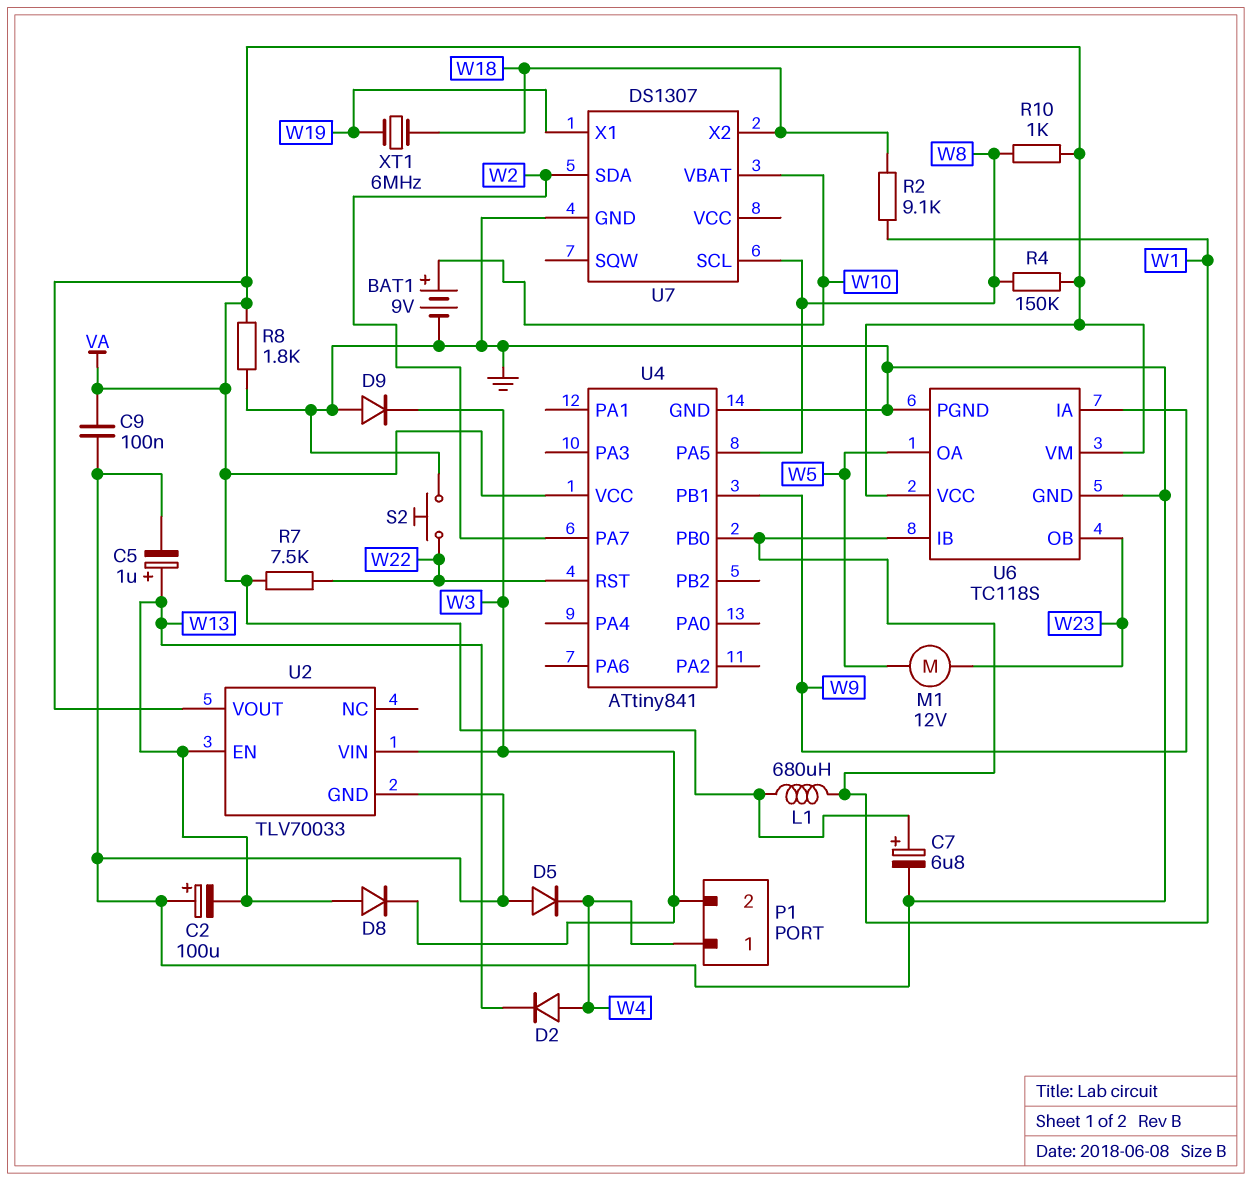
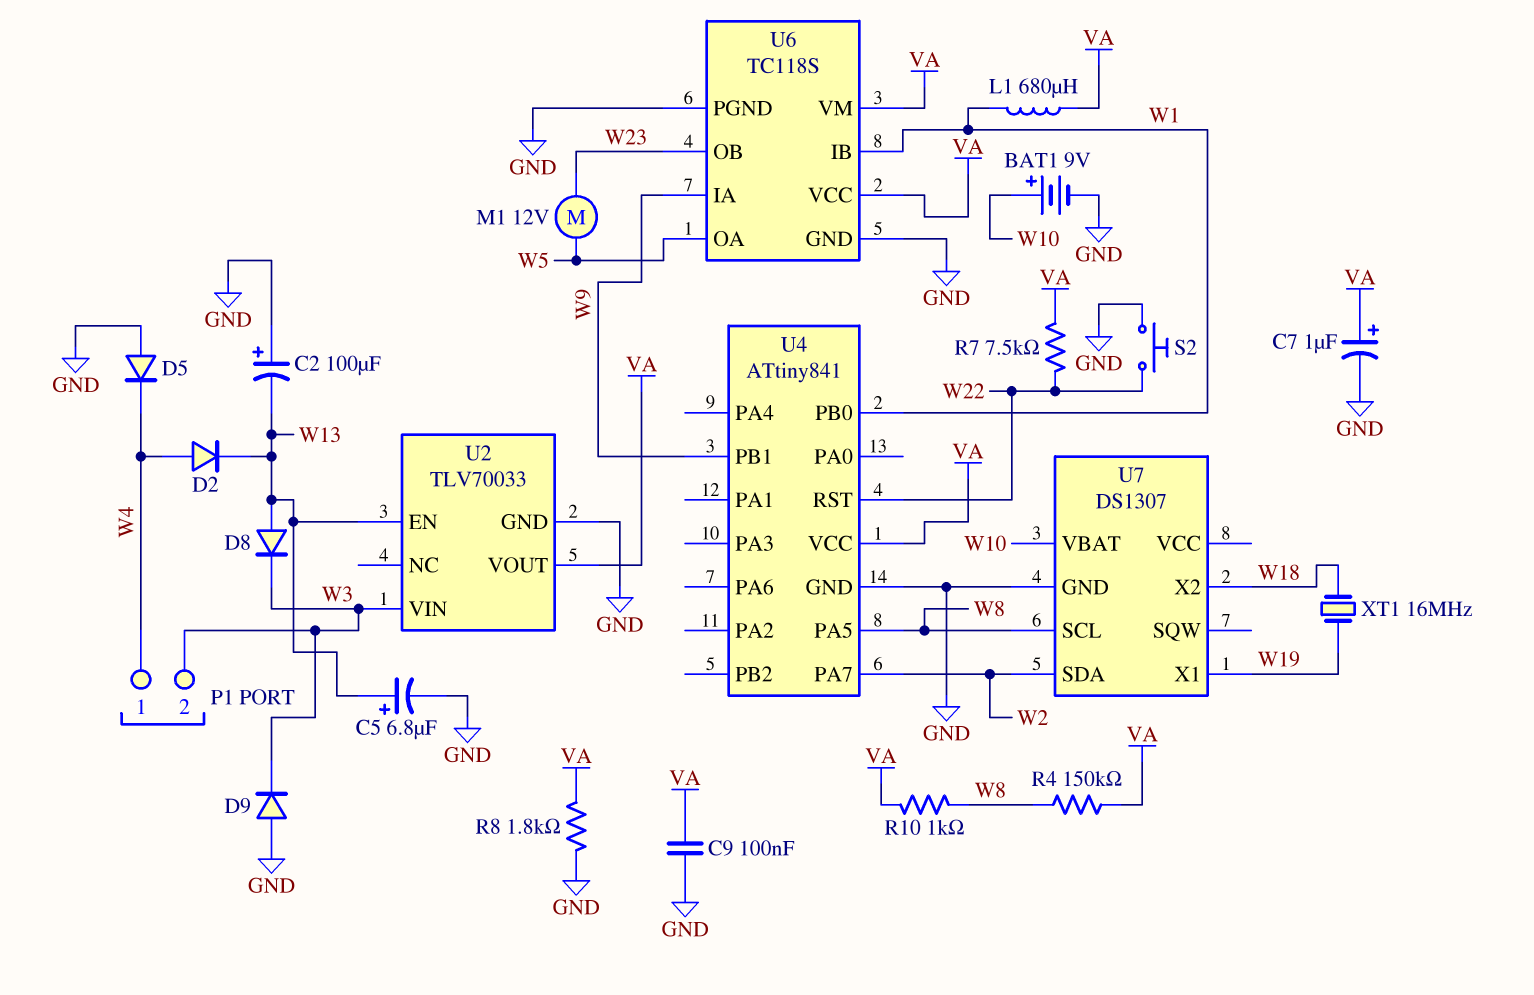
C5: 1uF (plus W13, minus GND) -> 6.8uF (plus W13, minus GND)
C7: 6.8uF (plus VA, minus GND) -> 1uF (plus VA, minus GND)
R2: 9.1k (W1, W18) -> none
XT1: 6MHz (W18, W19) -> 16MHz (W18, W19)

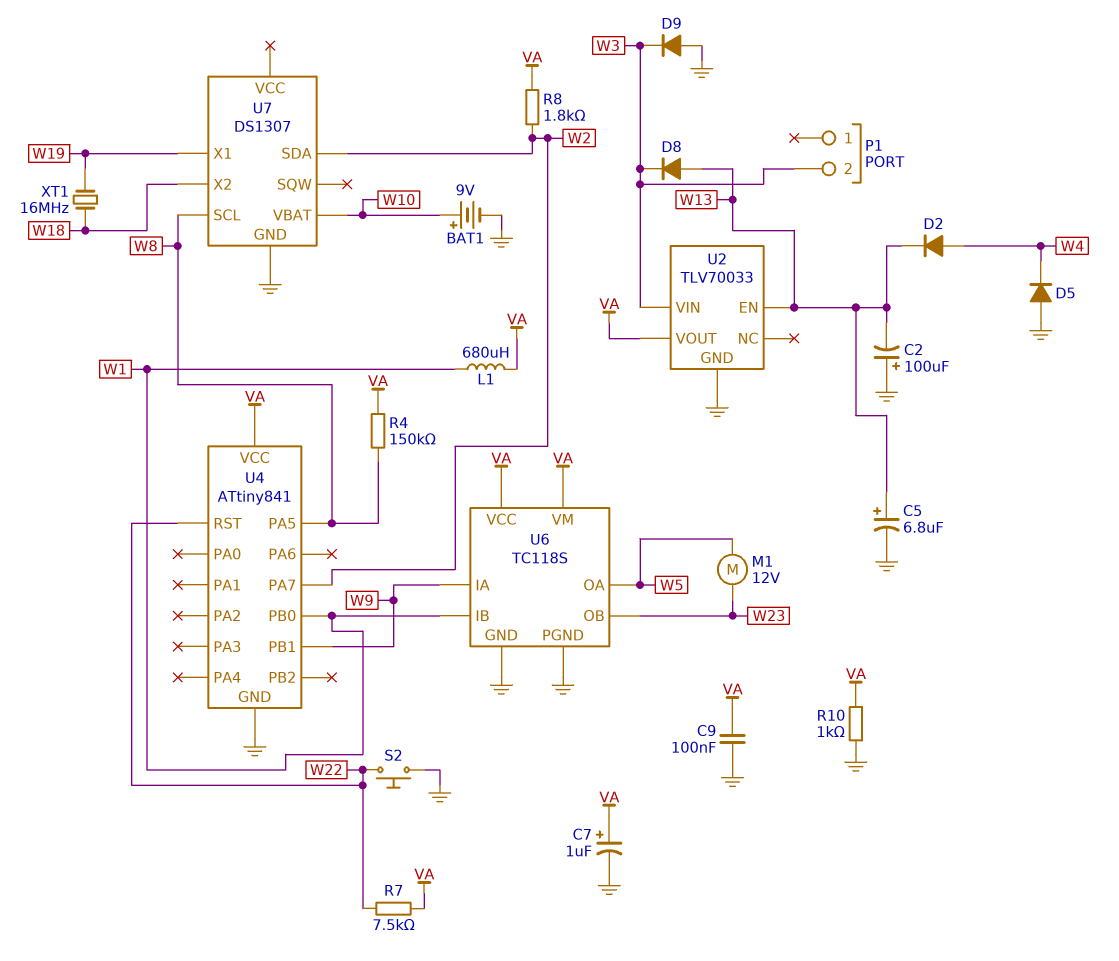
P1 pin 1: W4 -> none
R8: 1.8k (GND, VA) -> 1.8k (VA, W2)
R10: 1k (VA, W8) -> 1k (GND, VA)

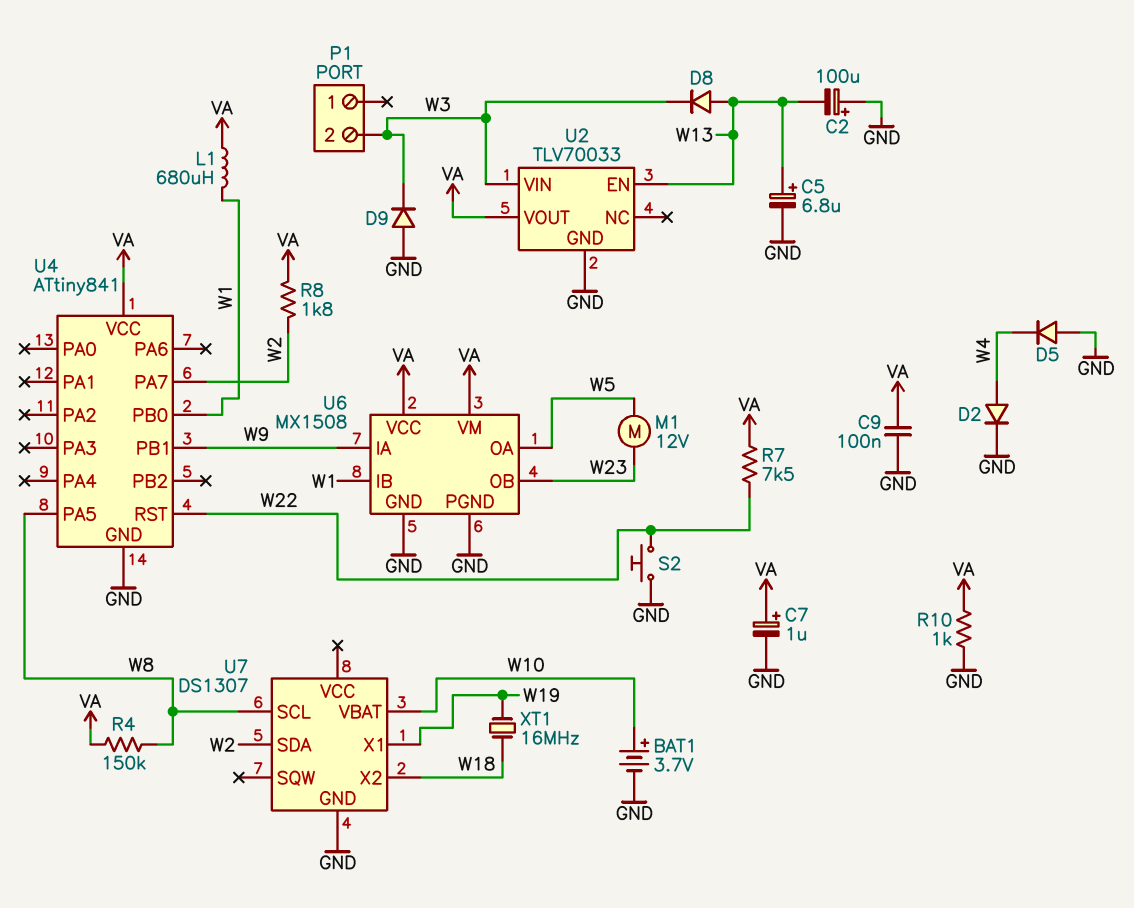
BAT1: 9V (plus W10, minus GND) -> 3.7V (plus W10, minus GND)
D2: diode (A W4, K W13) -> diode (A W4, K GND)
U6: TC118S -> MX1508

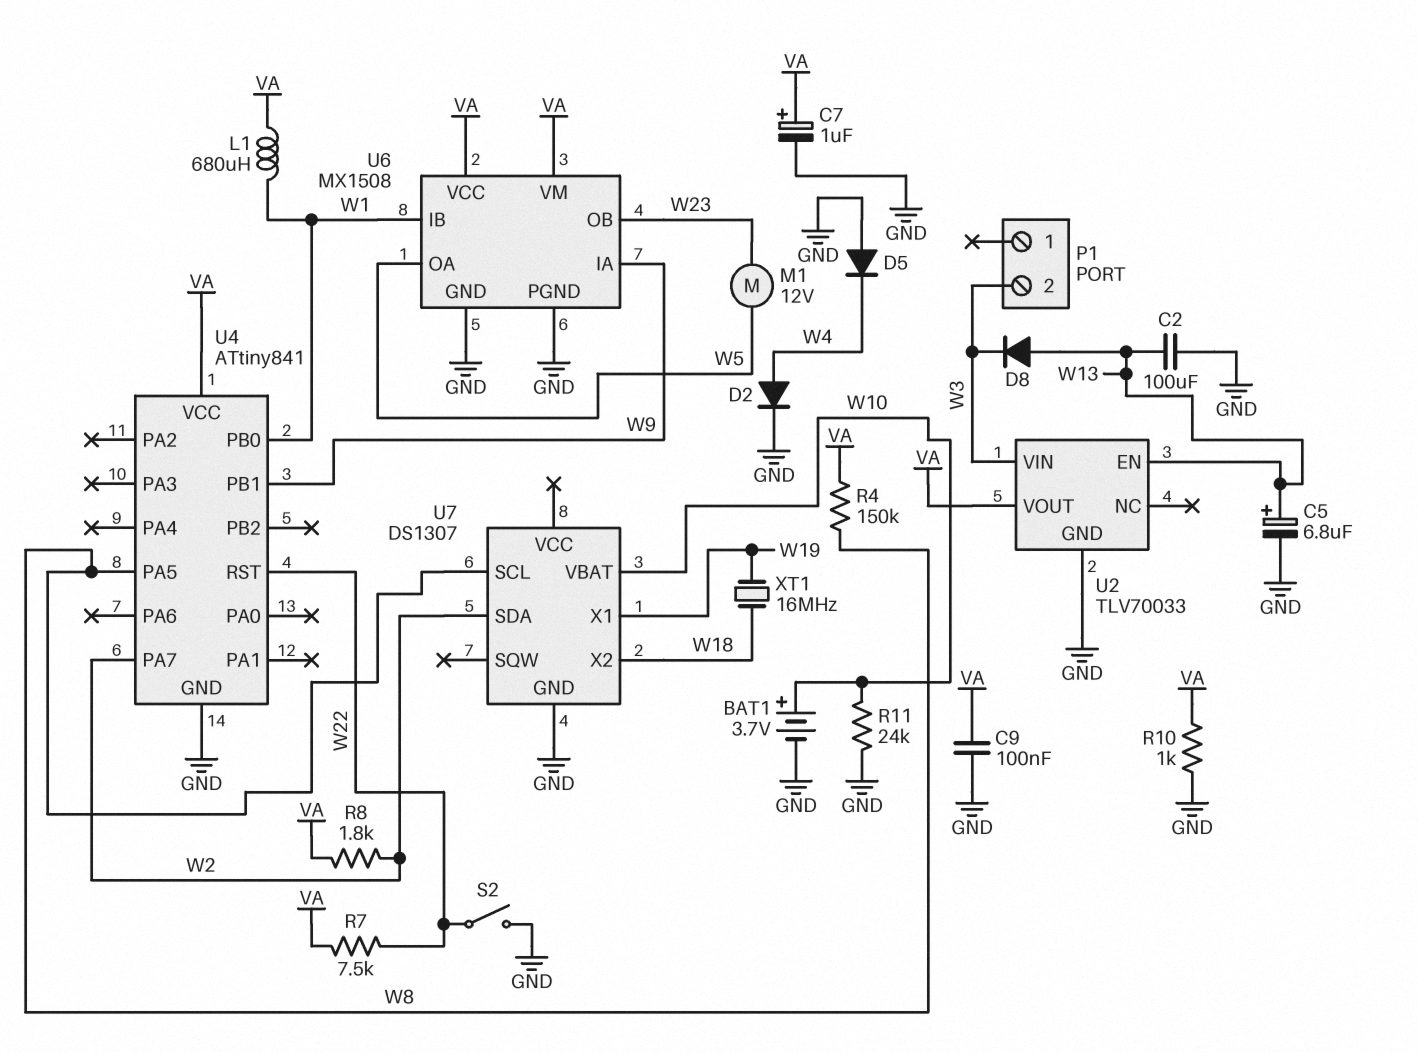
C2: 100uF (plus GND, minus W13) -> 100uF (GND, W13)
D9: diode (A GND, K W3) -> none
R11: none -> 24k (GND, W10)
S2: button (GND, W22) -> switch (GND, W22)

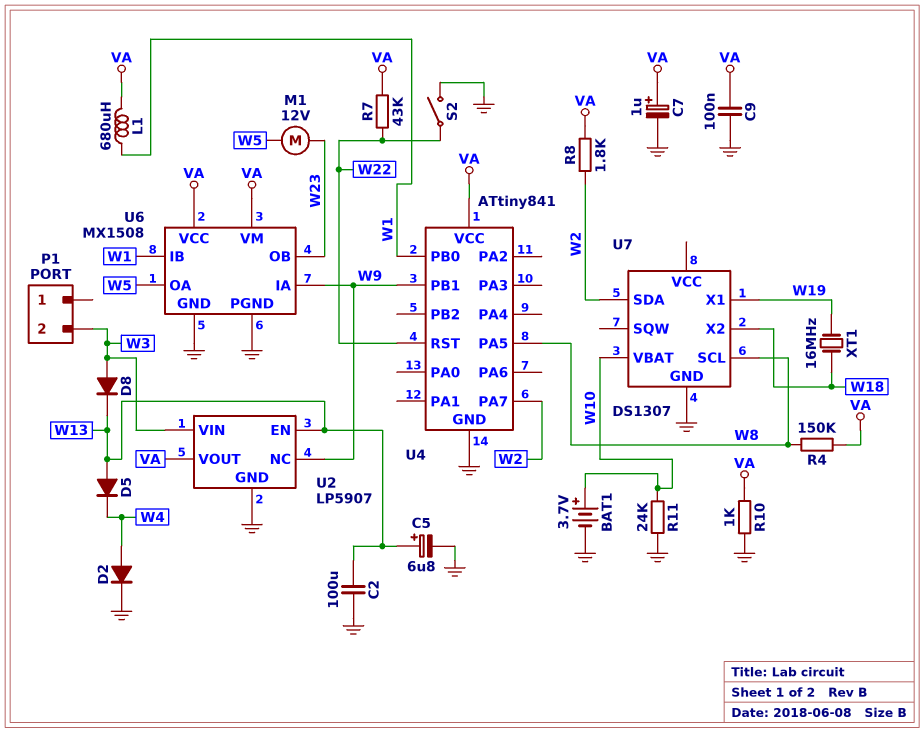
D5: diode (A GND, K W4) -> diode (A W13, K W4)
D8: diode (A W13, K W3) -> diode (A W3, K W13)
R7: 7.5k (VA, W22) -> 43k (VA, W22)
U2: TLV70033 -> LP5907
U2 pin NC: none -> W9

